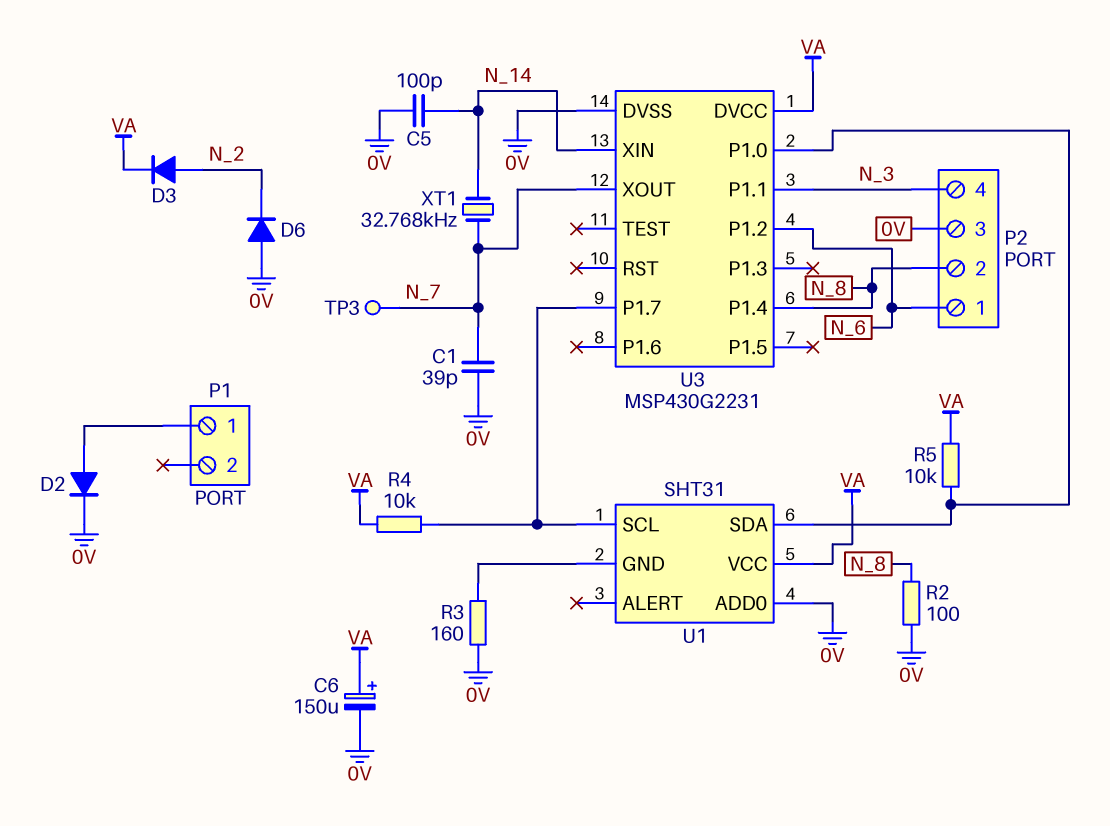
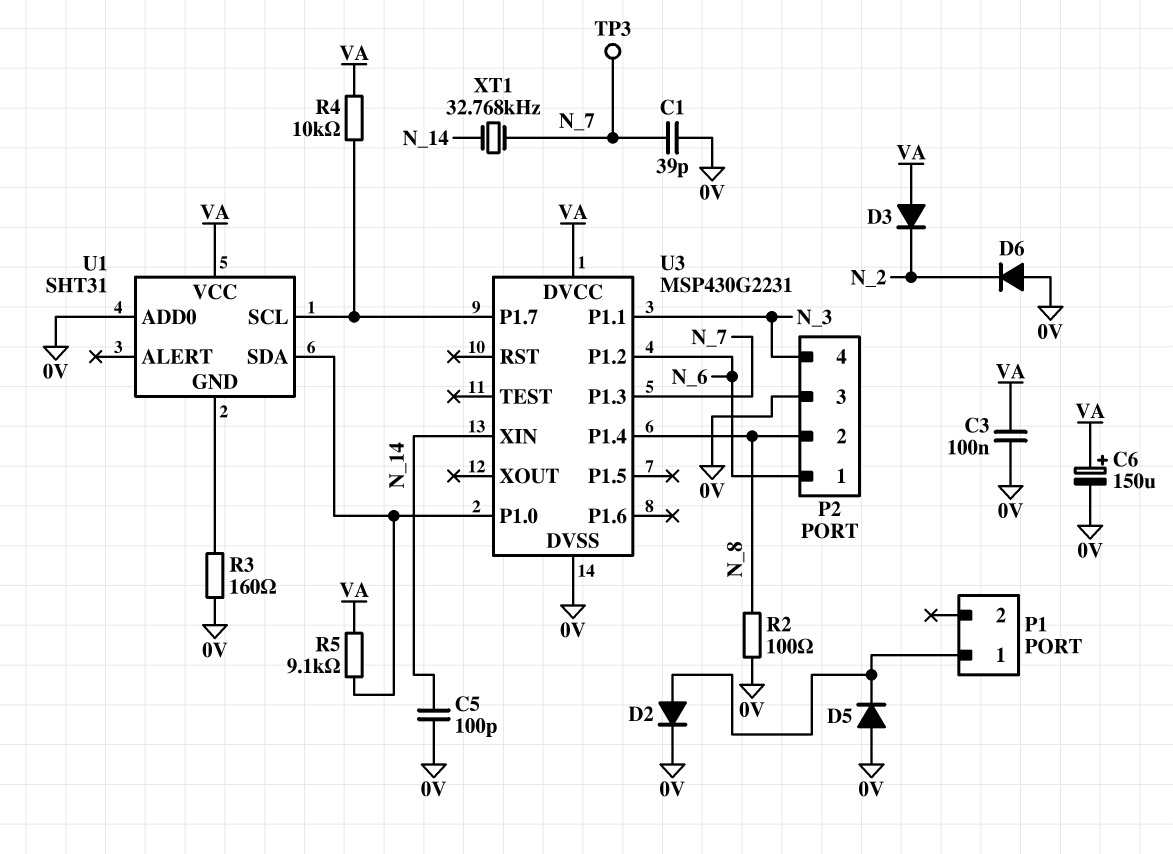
C3: none -> 100nF (0V, VA)
D3: diode (A N_2, K VA) -> diode (A VA, K N_2)
D5: none -> diode (A 0V, K P1/1)
R5: 10k (U1/SDA, VA) -> 9.1k (U1/SDA, VA)
U3 pin P1.3: none -> N_7
U3 pin XOUT: N_7 -> none

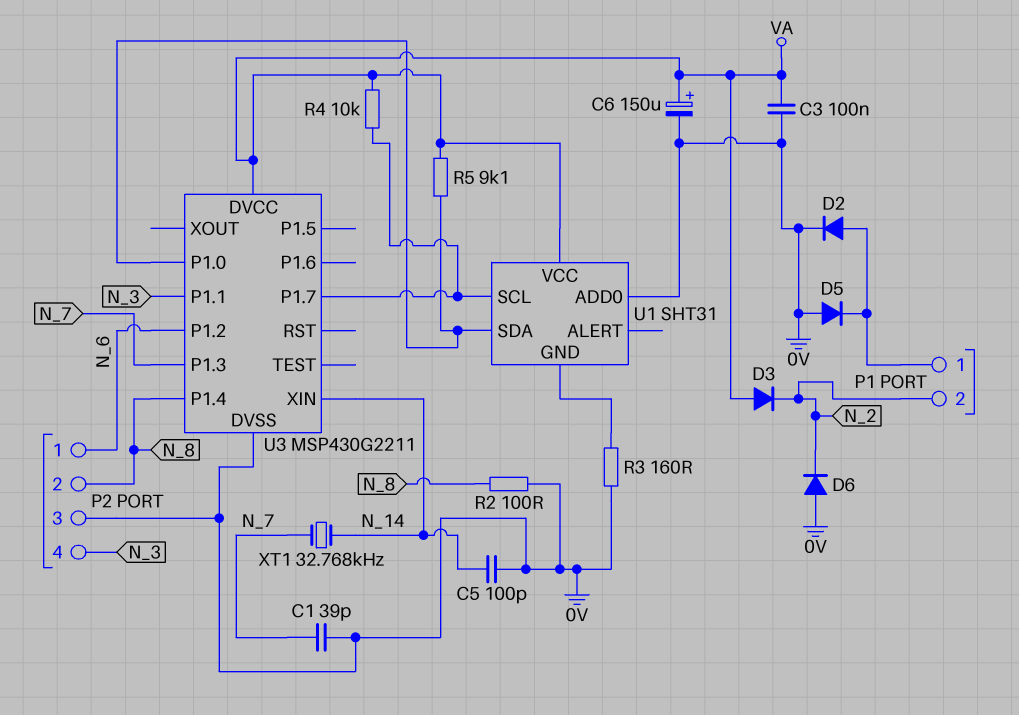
P1 pin 2: none -> N_2
TP3: test point (N_7) -> none
U3: MSP430G2231 -> MSP430G2211

